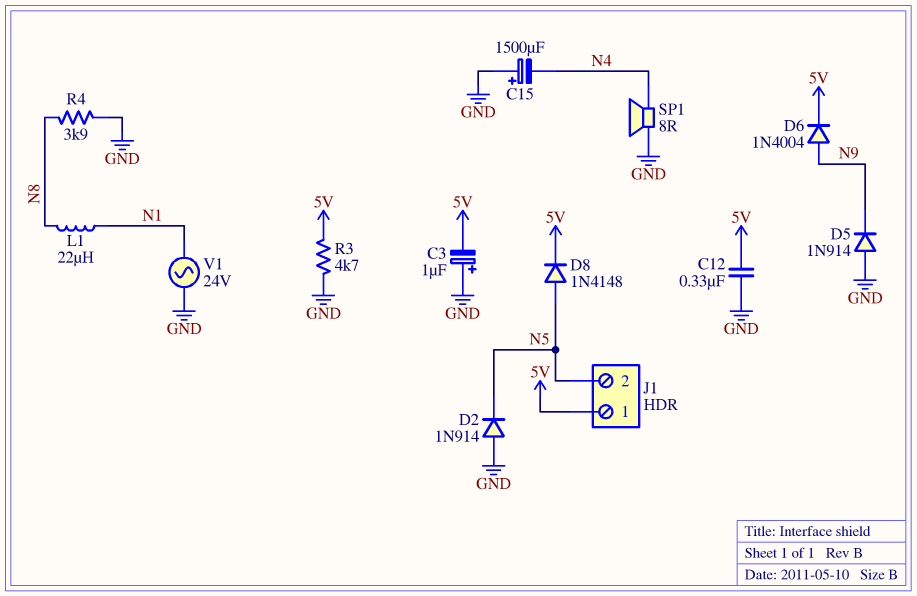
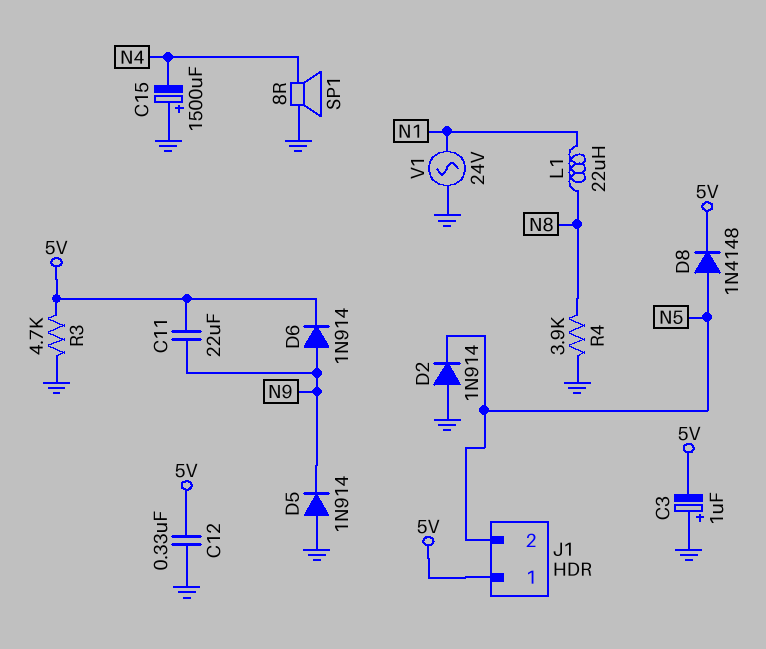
C11: none -> 22uF (5V, N9)
D6: diode 1N4004 (A N9, K 5V) -> diode 1N914 (A N9, K 5V)

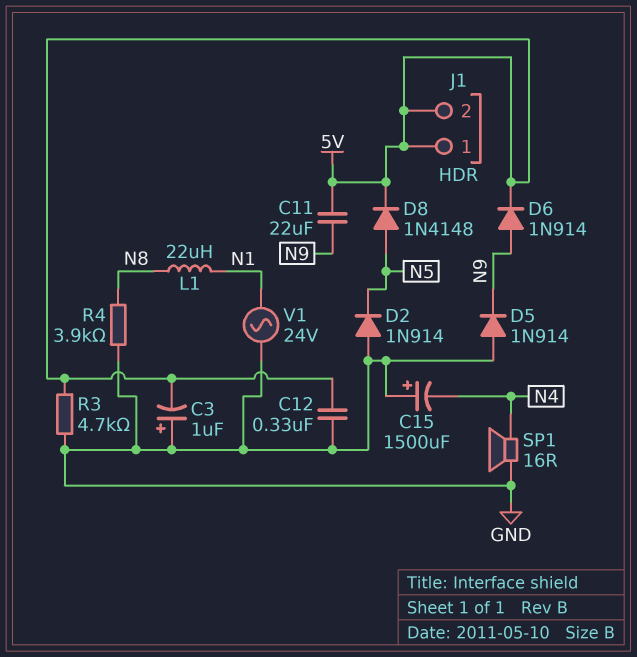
J1 pin 2: N5 -> 5V
SP1: speaker 8R (GND, N4) -> speaker 16R (GND, N4)

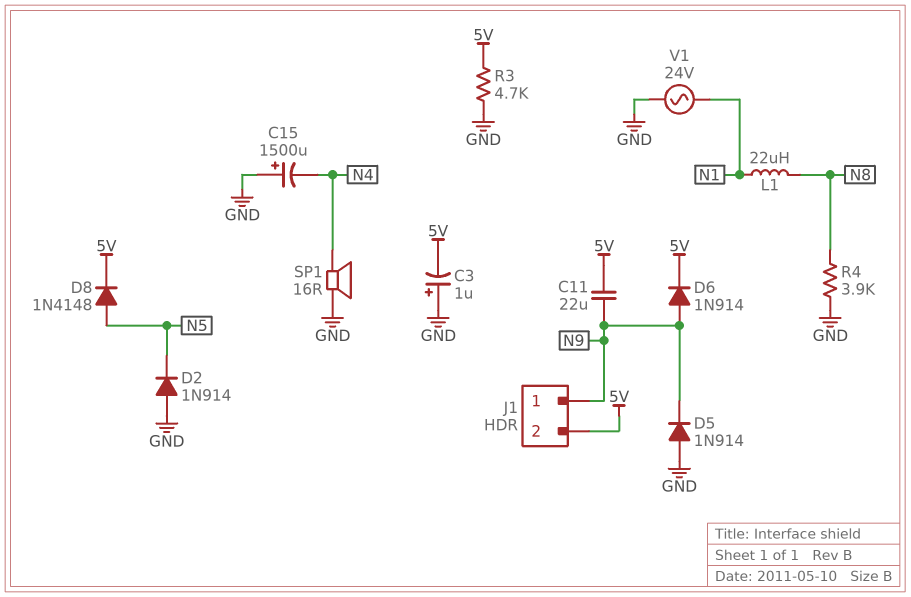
C12: 330nF (5V, GND) -> none
J1 pin 1: 5V -> N9

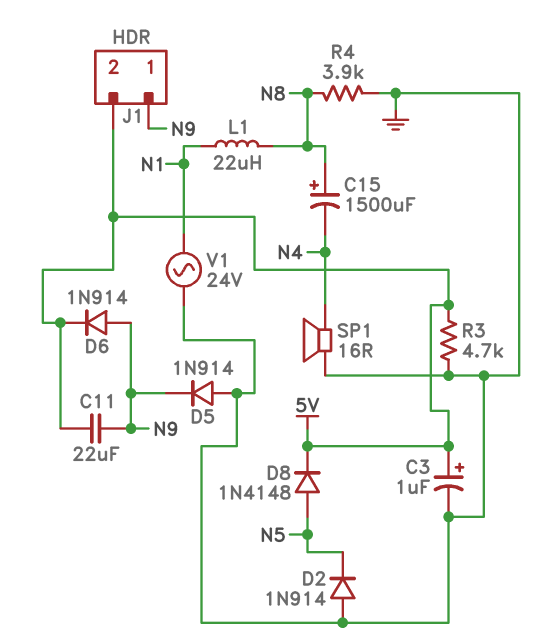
C3: 1uF (plus GND, minus 5V) -> 1uF (plus 5V, minus GND)
C15: 1500uF (plus GND, minus N4) -> 1500uF (plus N8, minus N4)

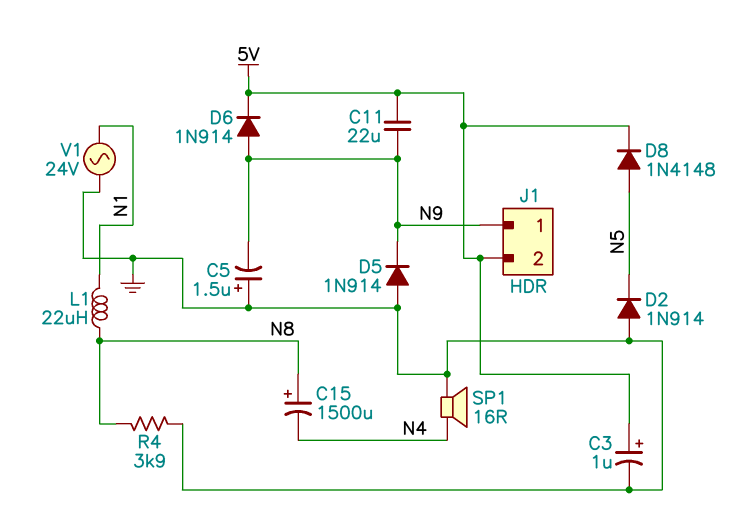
C5: none -> 1.5uF (plus GND, minus N9)
R3: 4.7k (5V, GND) -> none

